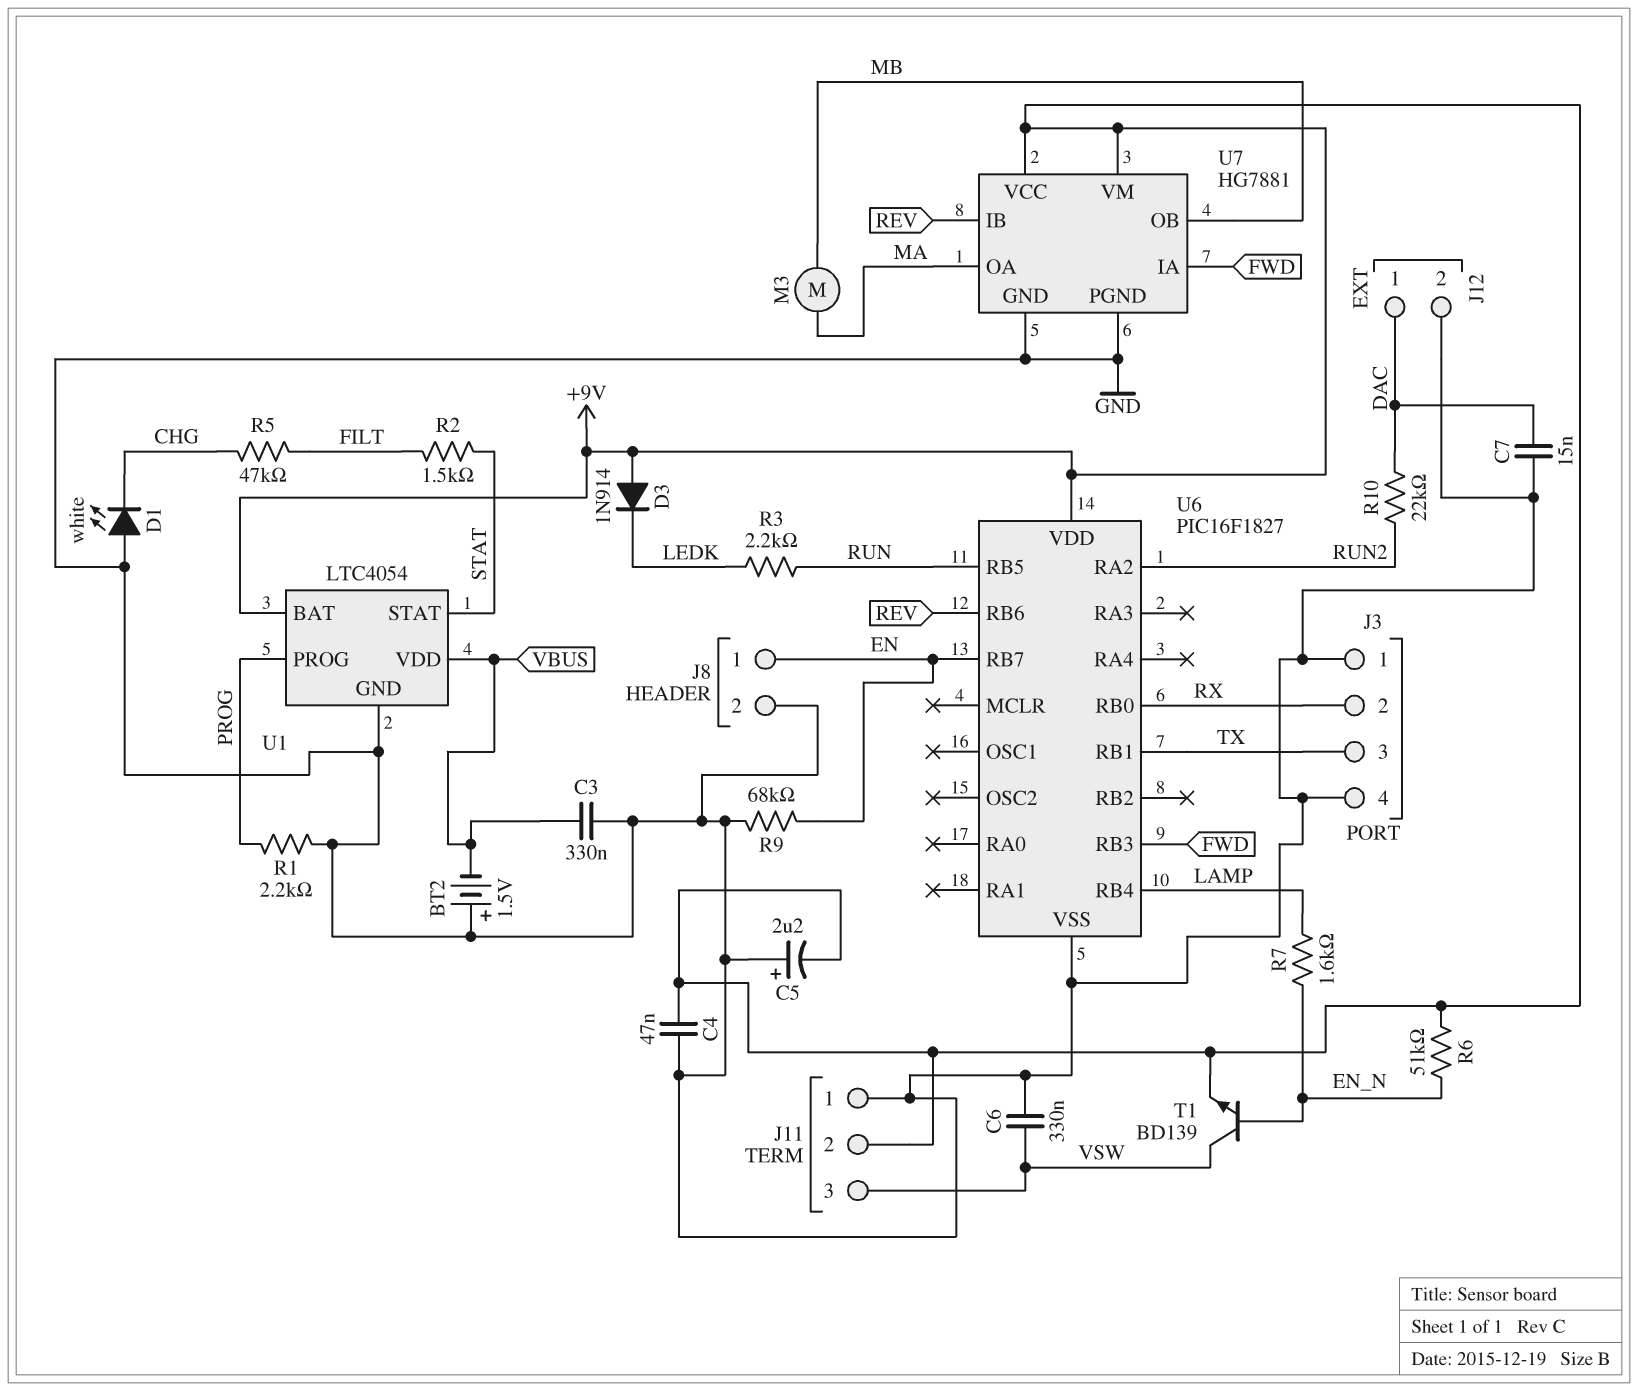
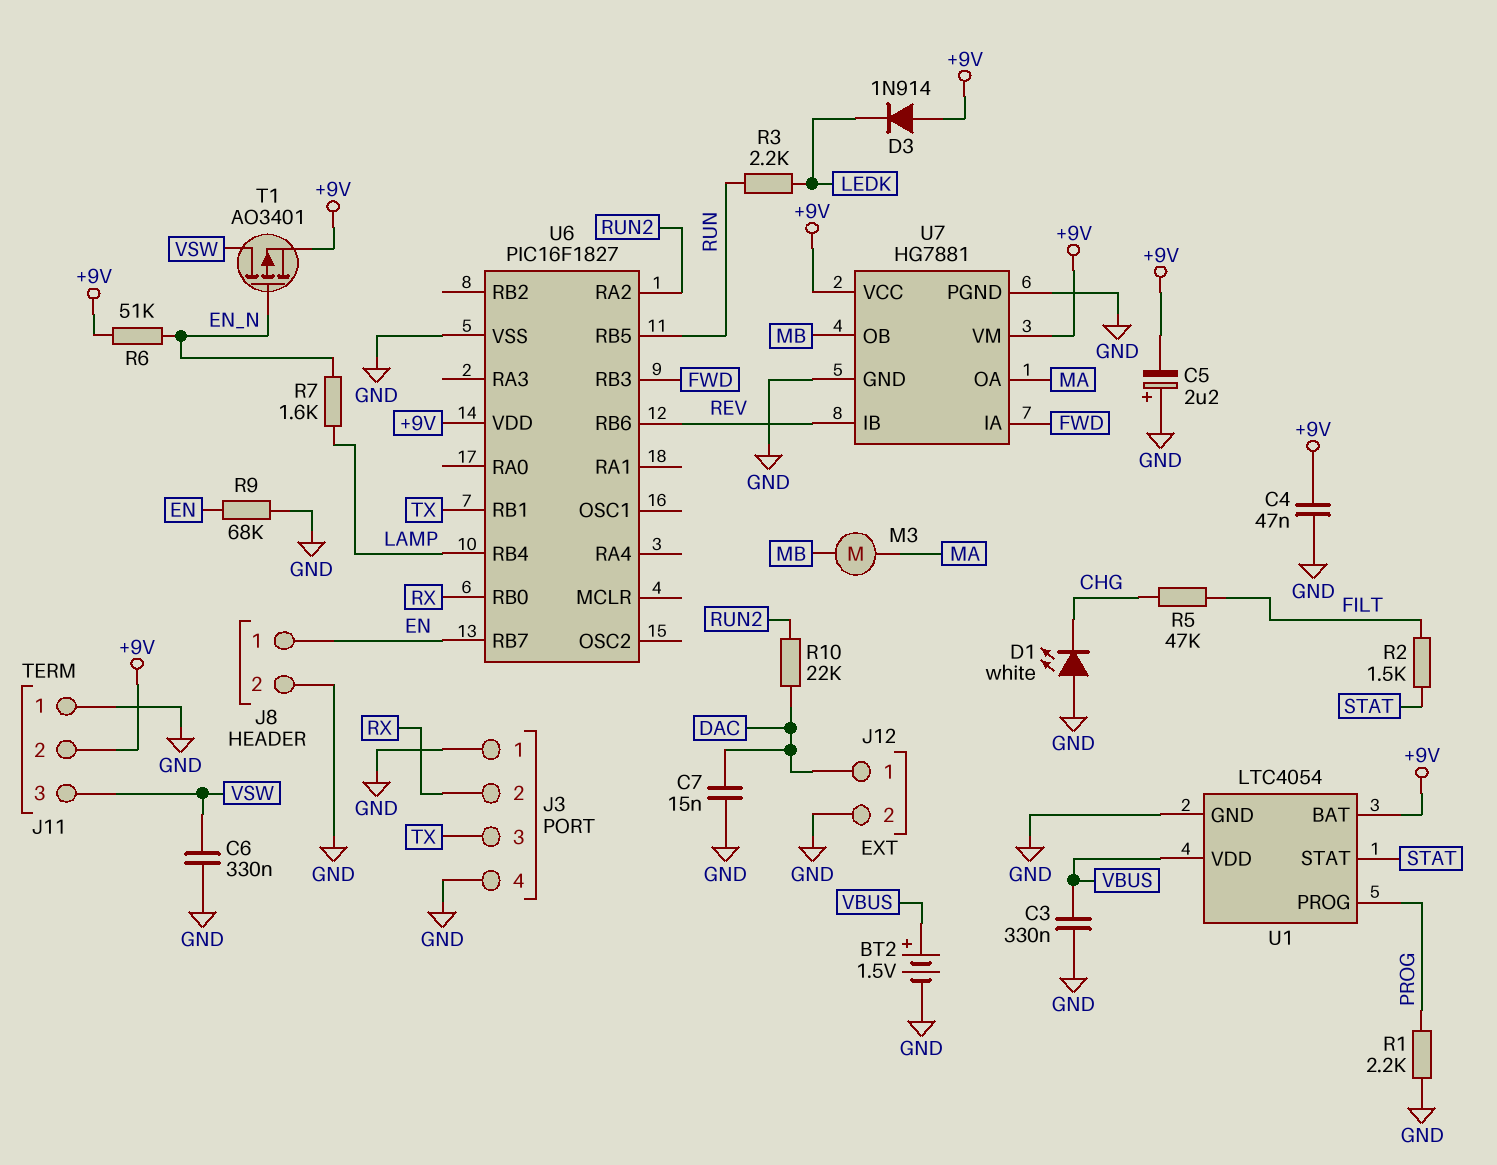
BT2: 1.5V (plus GND, minus VBUS) -> 1.5V (plus VBUS, minus GND)
T1: NPN BD139 (B EN_N, C VSW, E +9V) -> PMOS AO3401 (G EN_N, D VSW, S +9V)

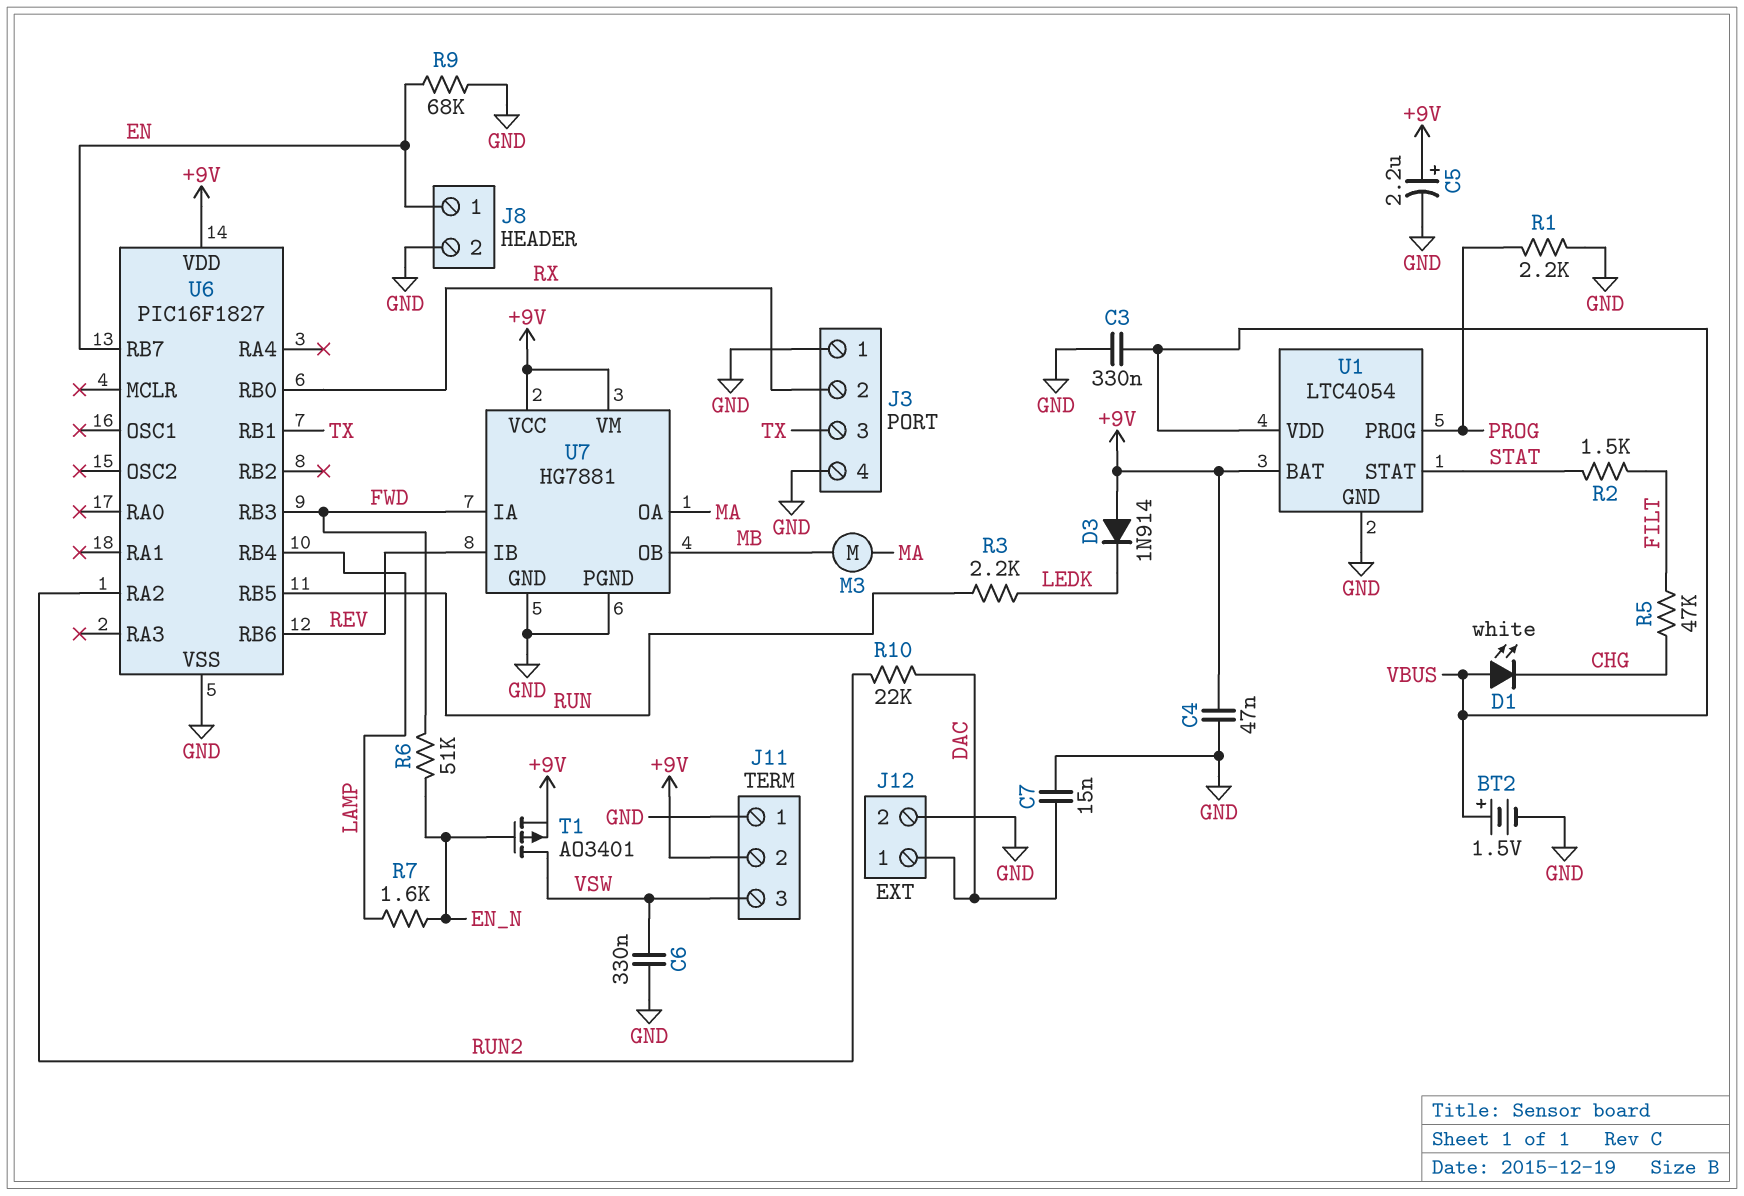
C5: 2.2uF (plus GND, minus +9V) -> 2.2uF (plus +9V, minus GND)
D1: LED white (A GND, K CHG) -> LED white (A VBUS, K CHG)
R6: 51k (+9V, EN_N) -> 51k (EN_N, FWD)

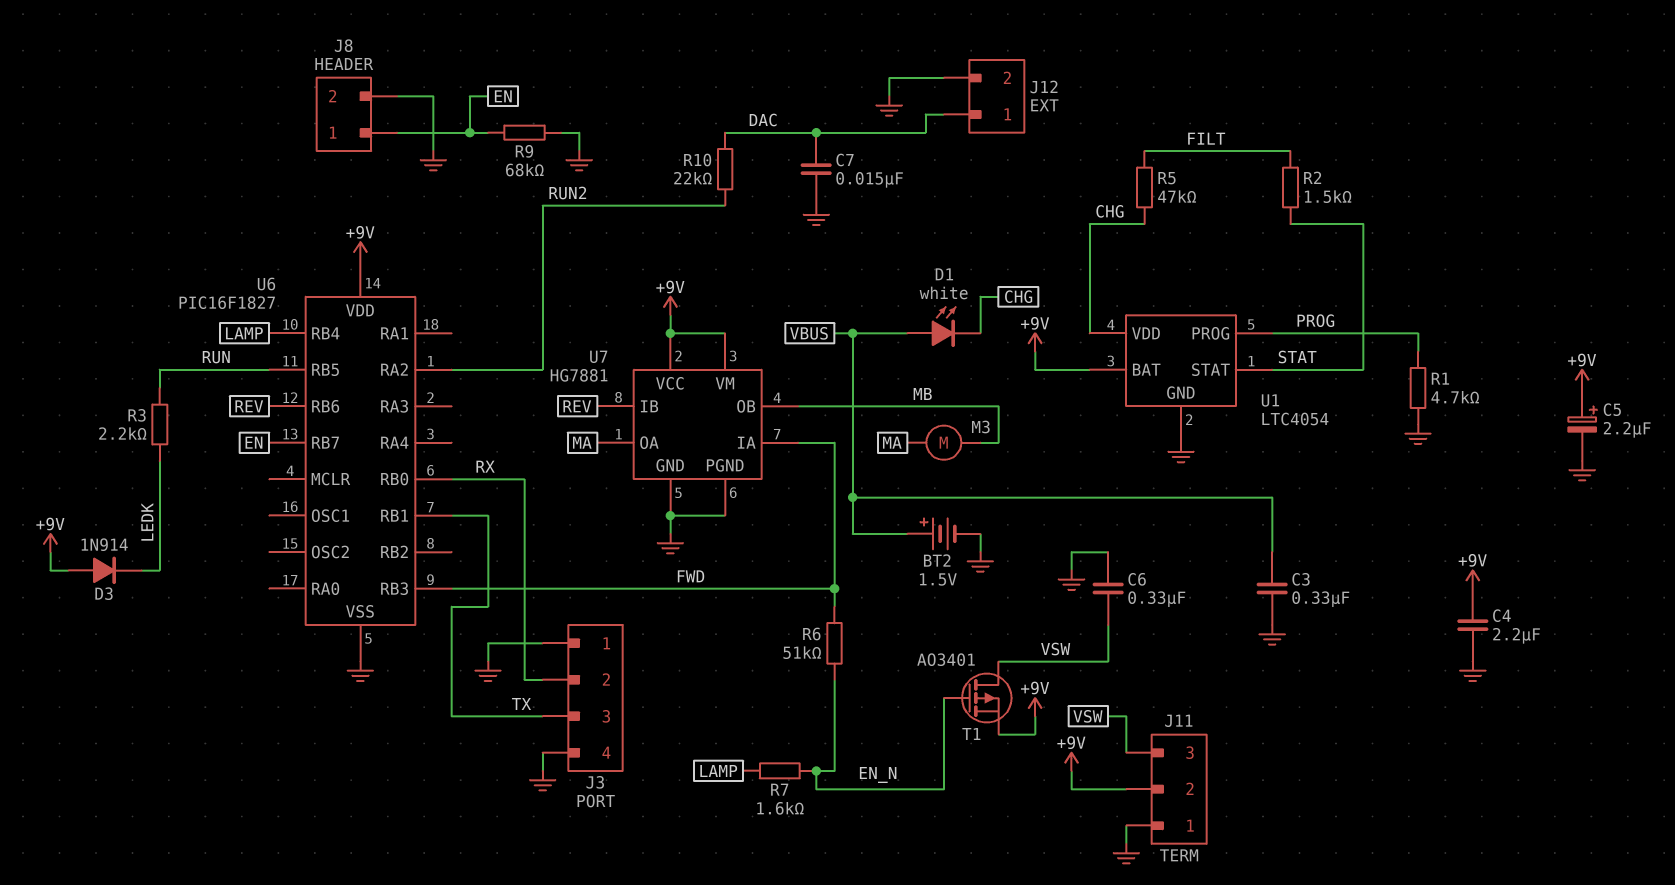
C4: 47nF (+9V, GND) -> 2.2uF (+9V, GND)
R1: 2.2k (GND, PROG) -> 4.7k (GND, PROG)
U1 pin VDD: VBUS -> CHG

